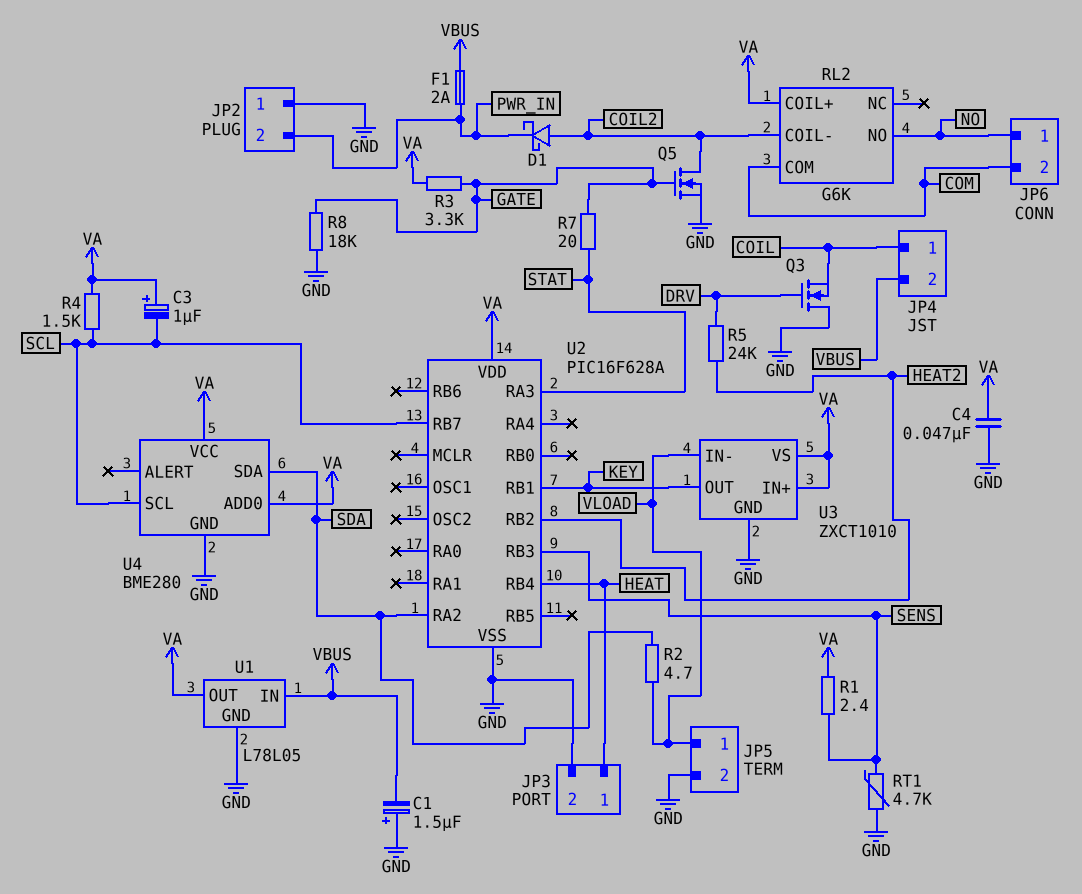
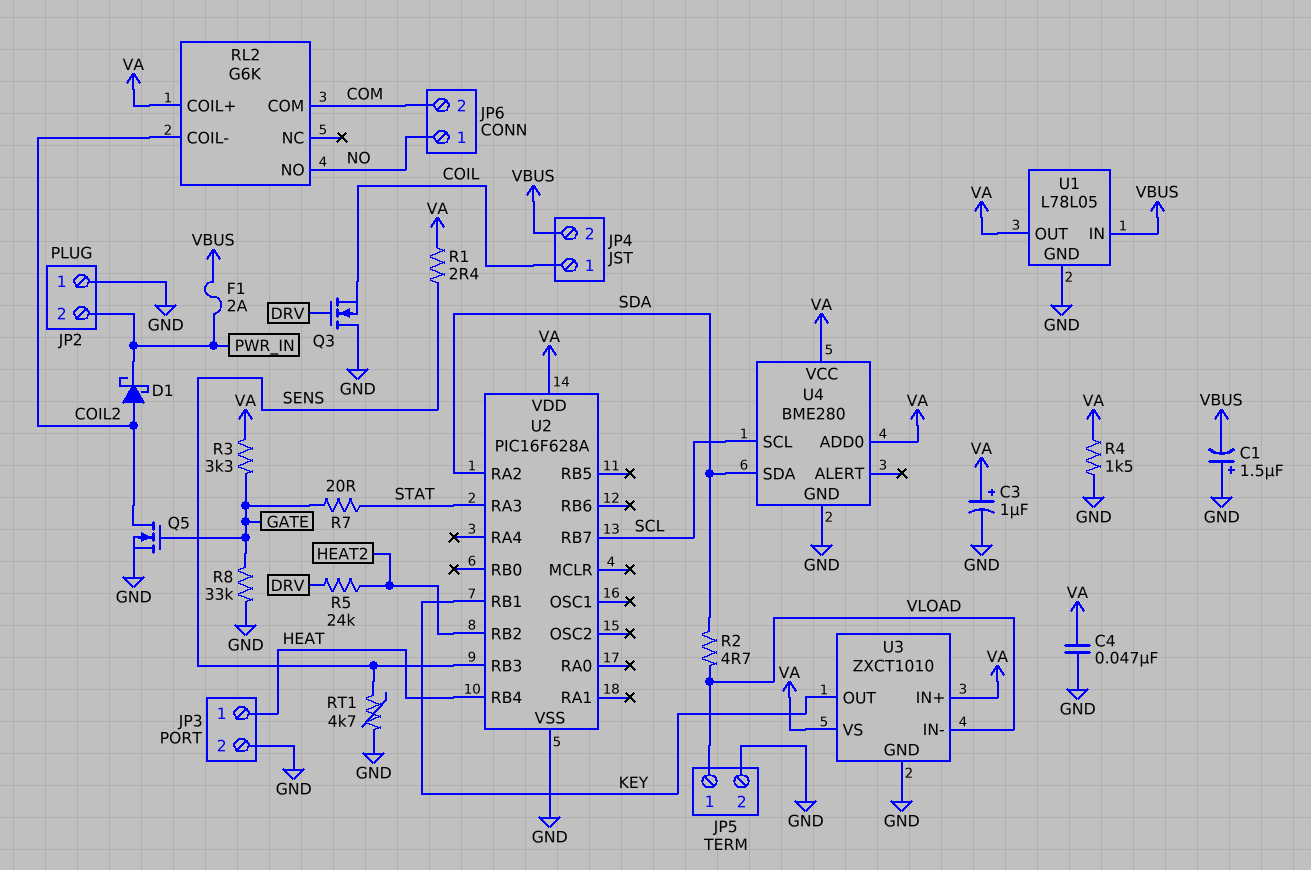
C3: 1uF (plus VA, minus SCL) -> 1uF (plus VA, minus GND)
R4: 1.5k (SCL, VA) -> 1.5k (GND, VA)
R8: 18k (GATE, GND) -> 33k (GATE, GND)

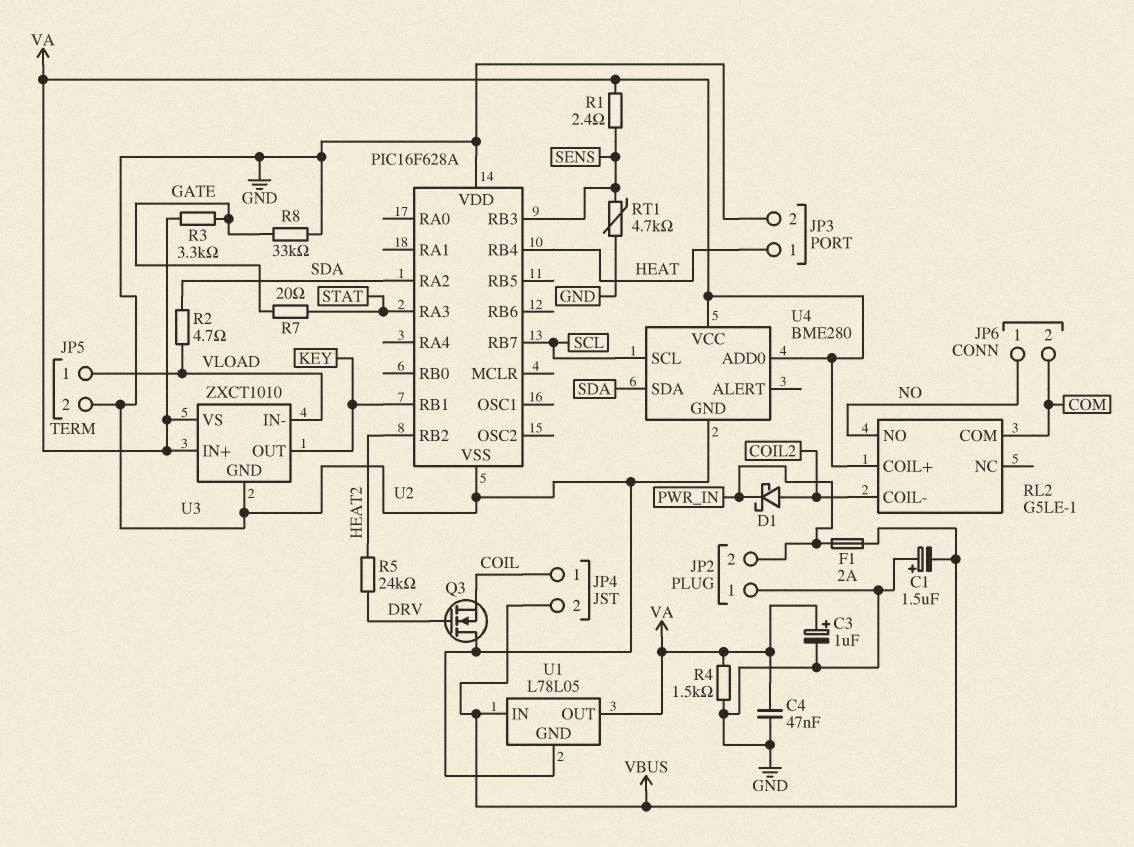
Q5: NMOS (G GATE, D COIL2, S GND) -> none
RL2: G6K -> G5LE-1
U2 pin VDD: VA -> GND

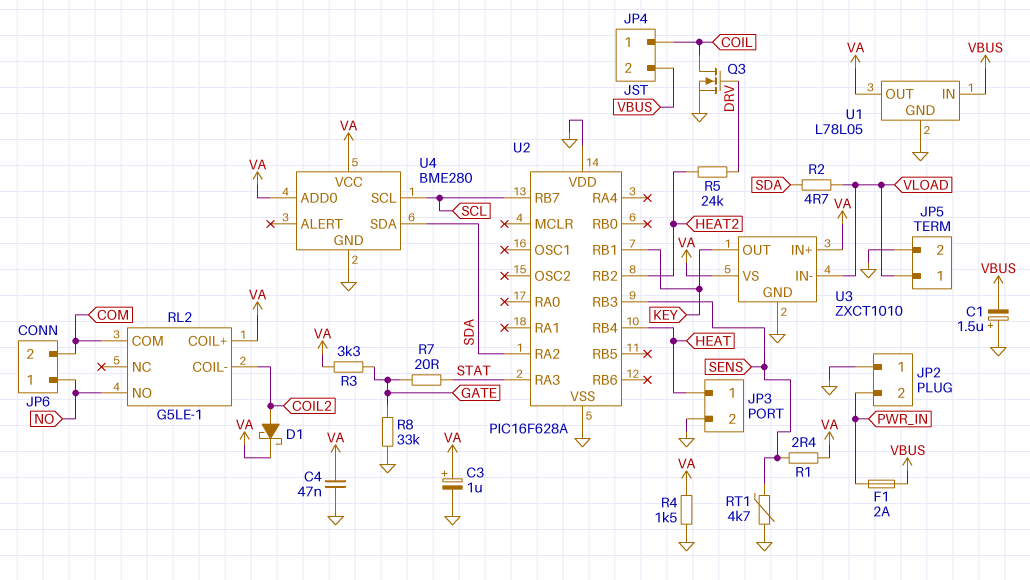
D1: schottky (A COIL2, K PWR_IN) -> schottky (A COIL2, K VA)
Q3: NMOS (G DRV, D GND, S COIL) -> NMOS (G DRV, D COIL, S GND)

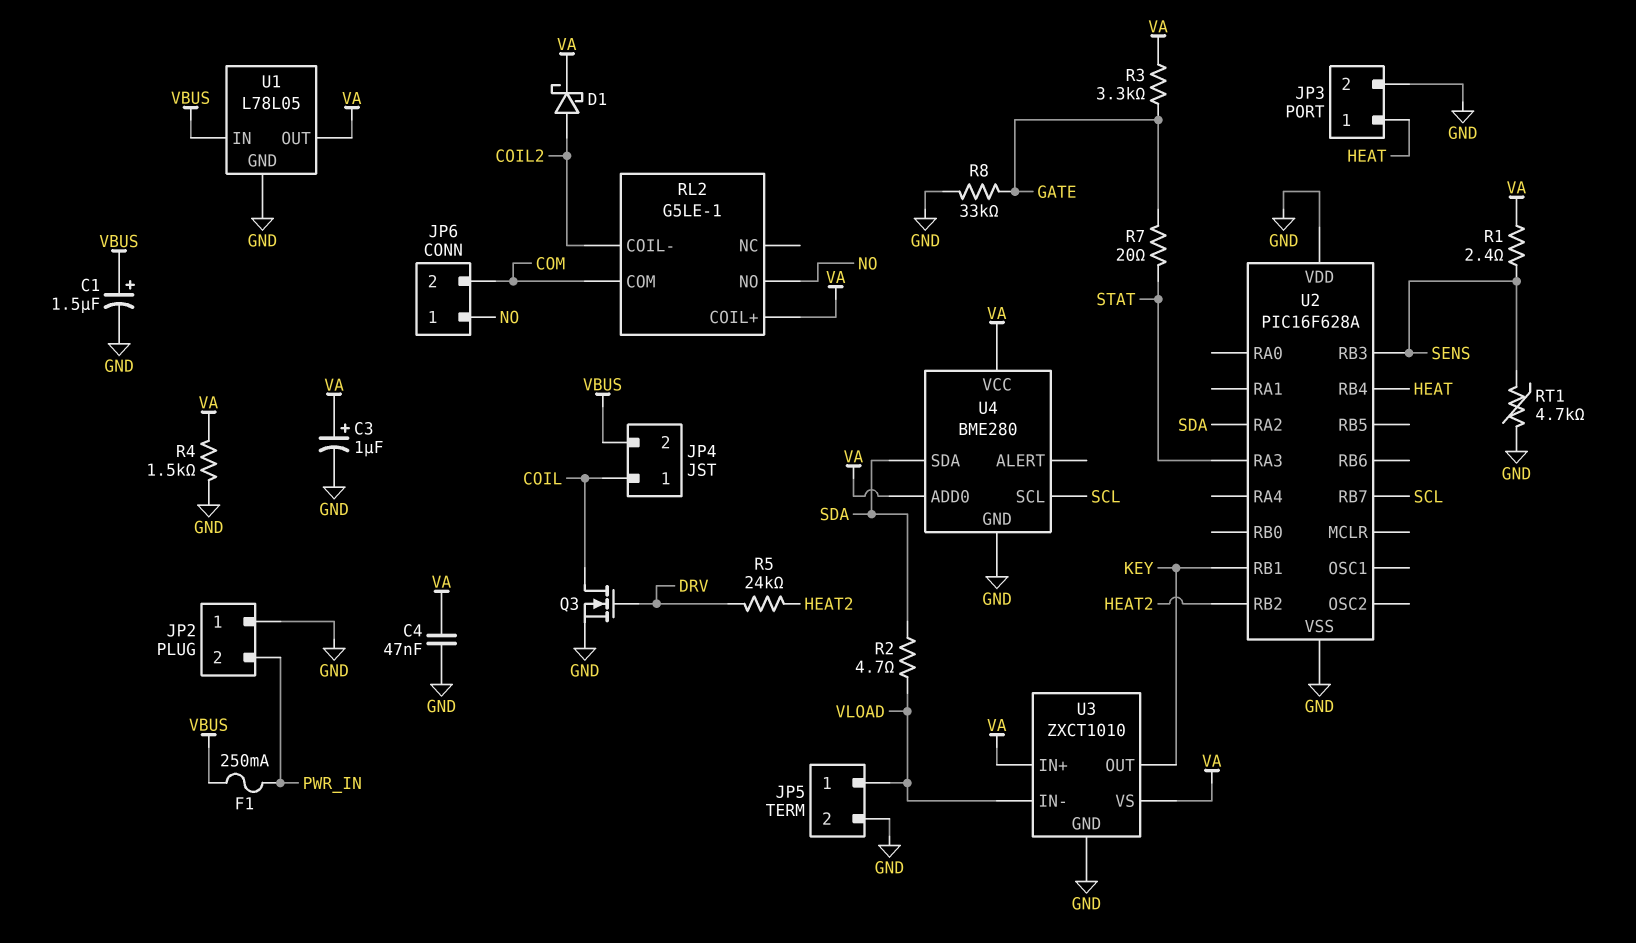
C1: 1.5uF (plus GND, minus VBUS) -> 1.5uF (plus VBUS, minus GND)
F1: 2A (PWR_IN, VBUS) -> 250mA (PWR_IN, VBUS)

